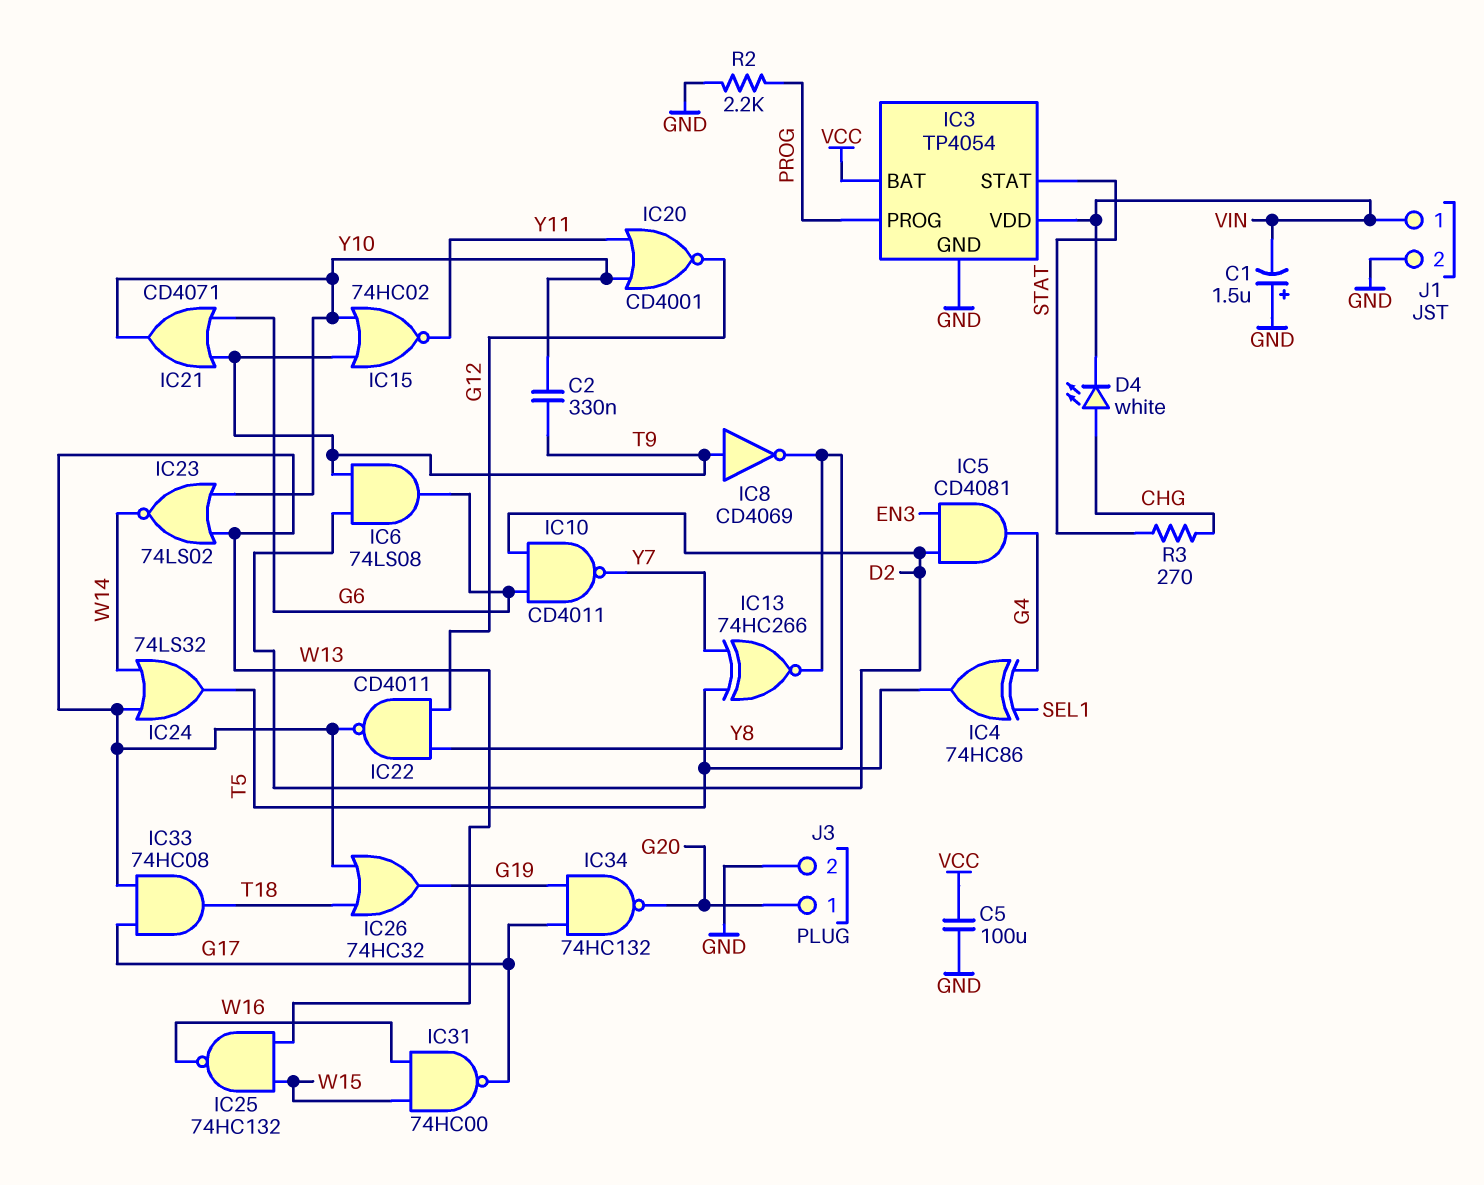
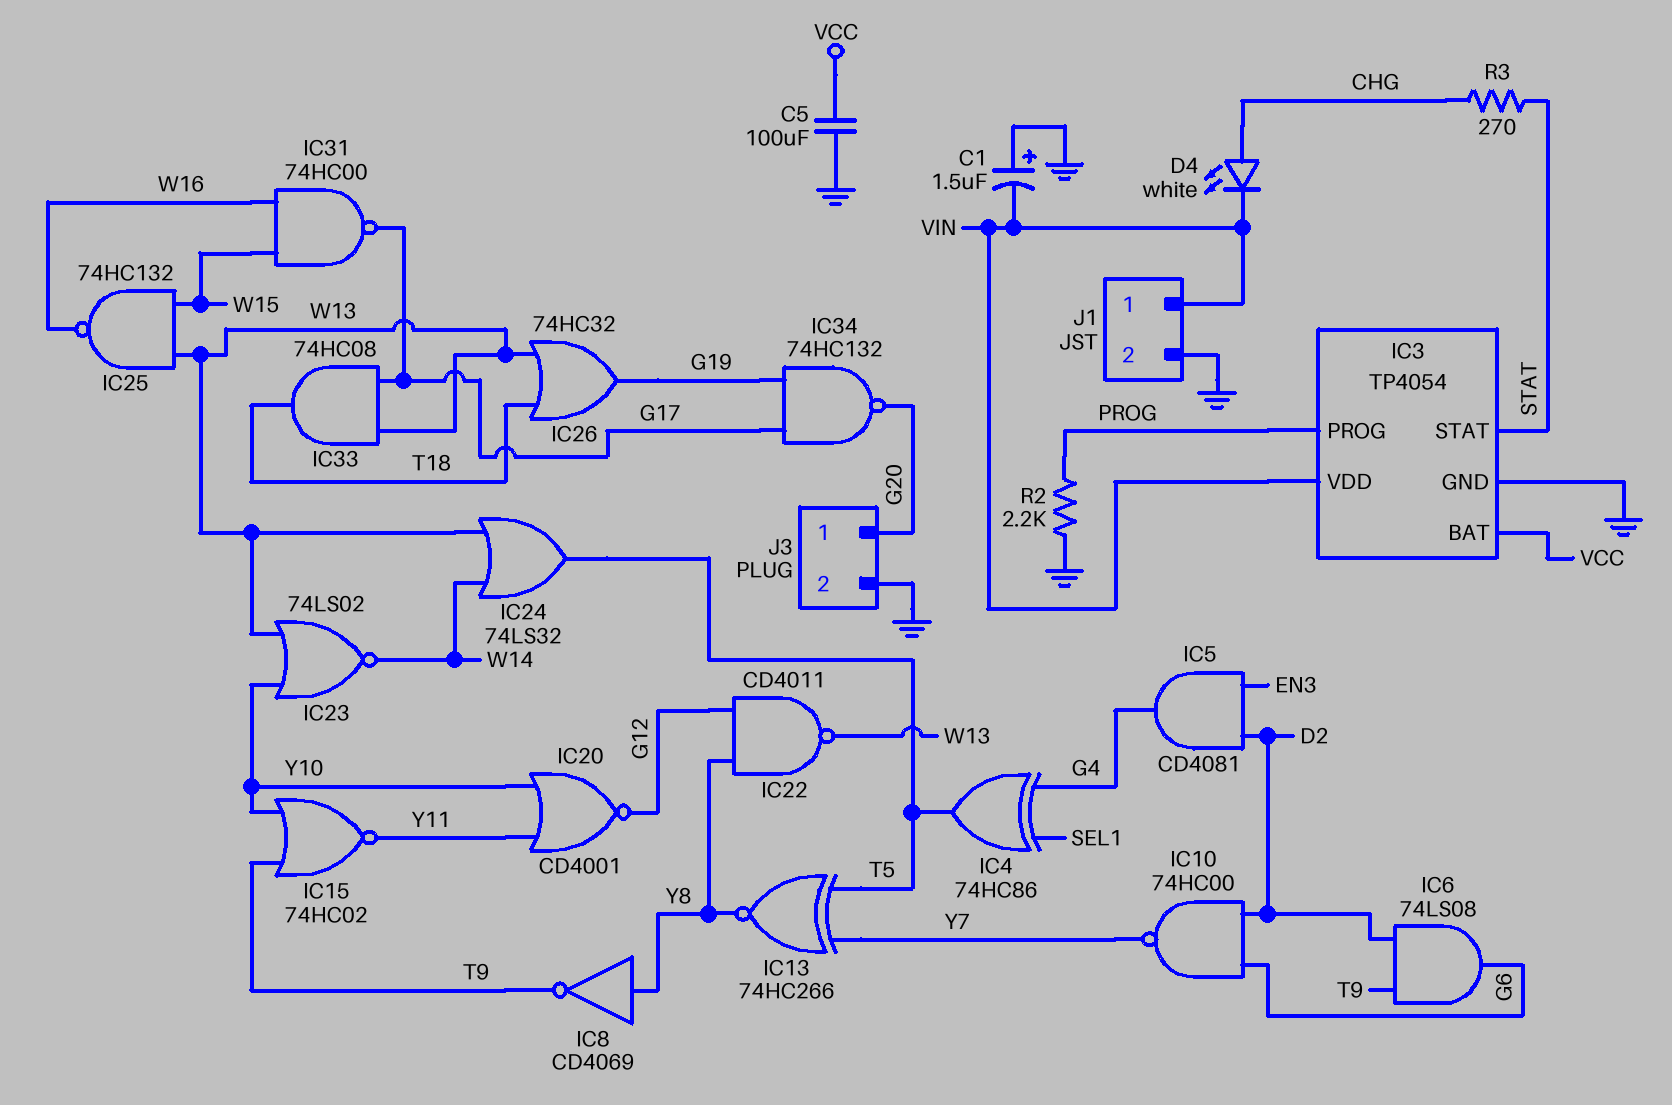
C2: 330nF (T9, Y10) -> none
IC8: NOT CD4069 (in T9, out Y8) -> NOT CD4069 (in Y8, out T9)
IC10: NAND CD4011 (in D2, in G6, out Y7) -> NAND 74HC00 (in D2, in G6, out Y7)
IC21: OR CD4071 (in G6, in T9, out Y10) -> none

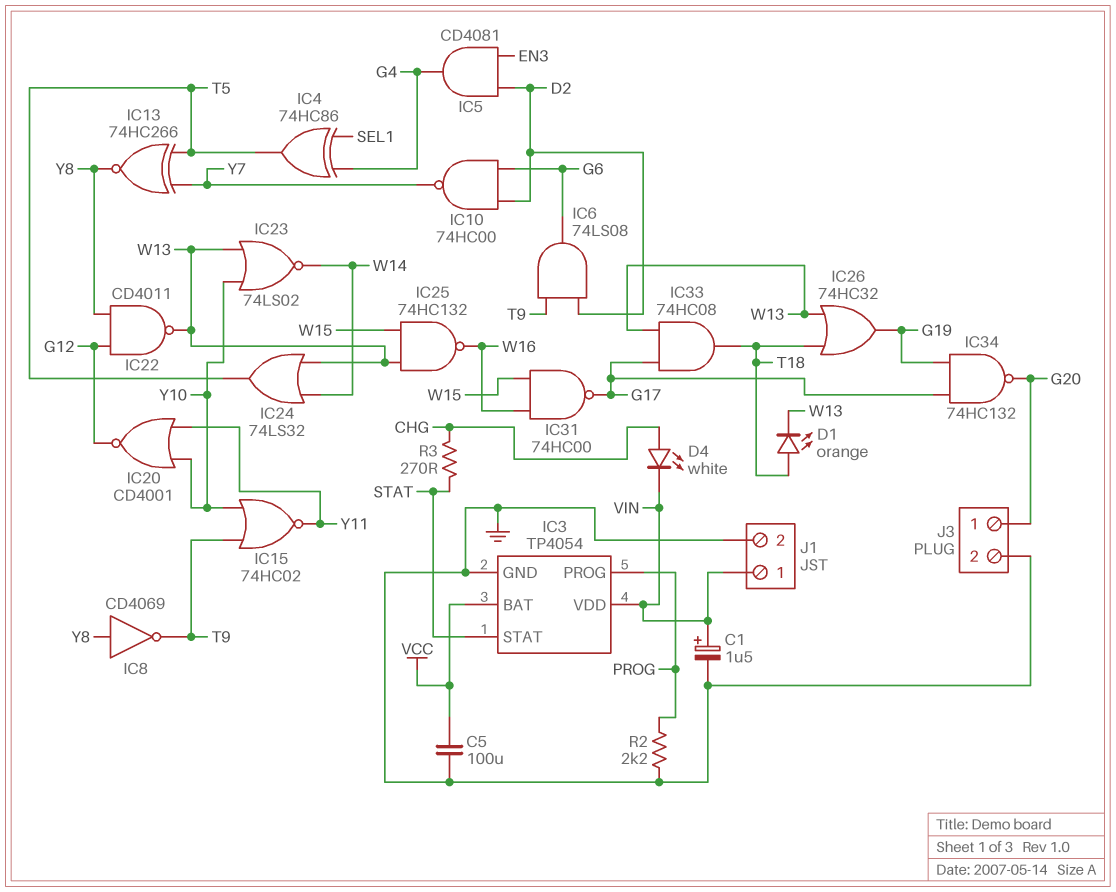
C1: 1.5uF (plus GND, minus VIN) -> 1.5uF (plus VIN, minus GND)
D1: none -> LED orange (A T18, K W13)

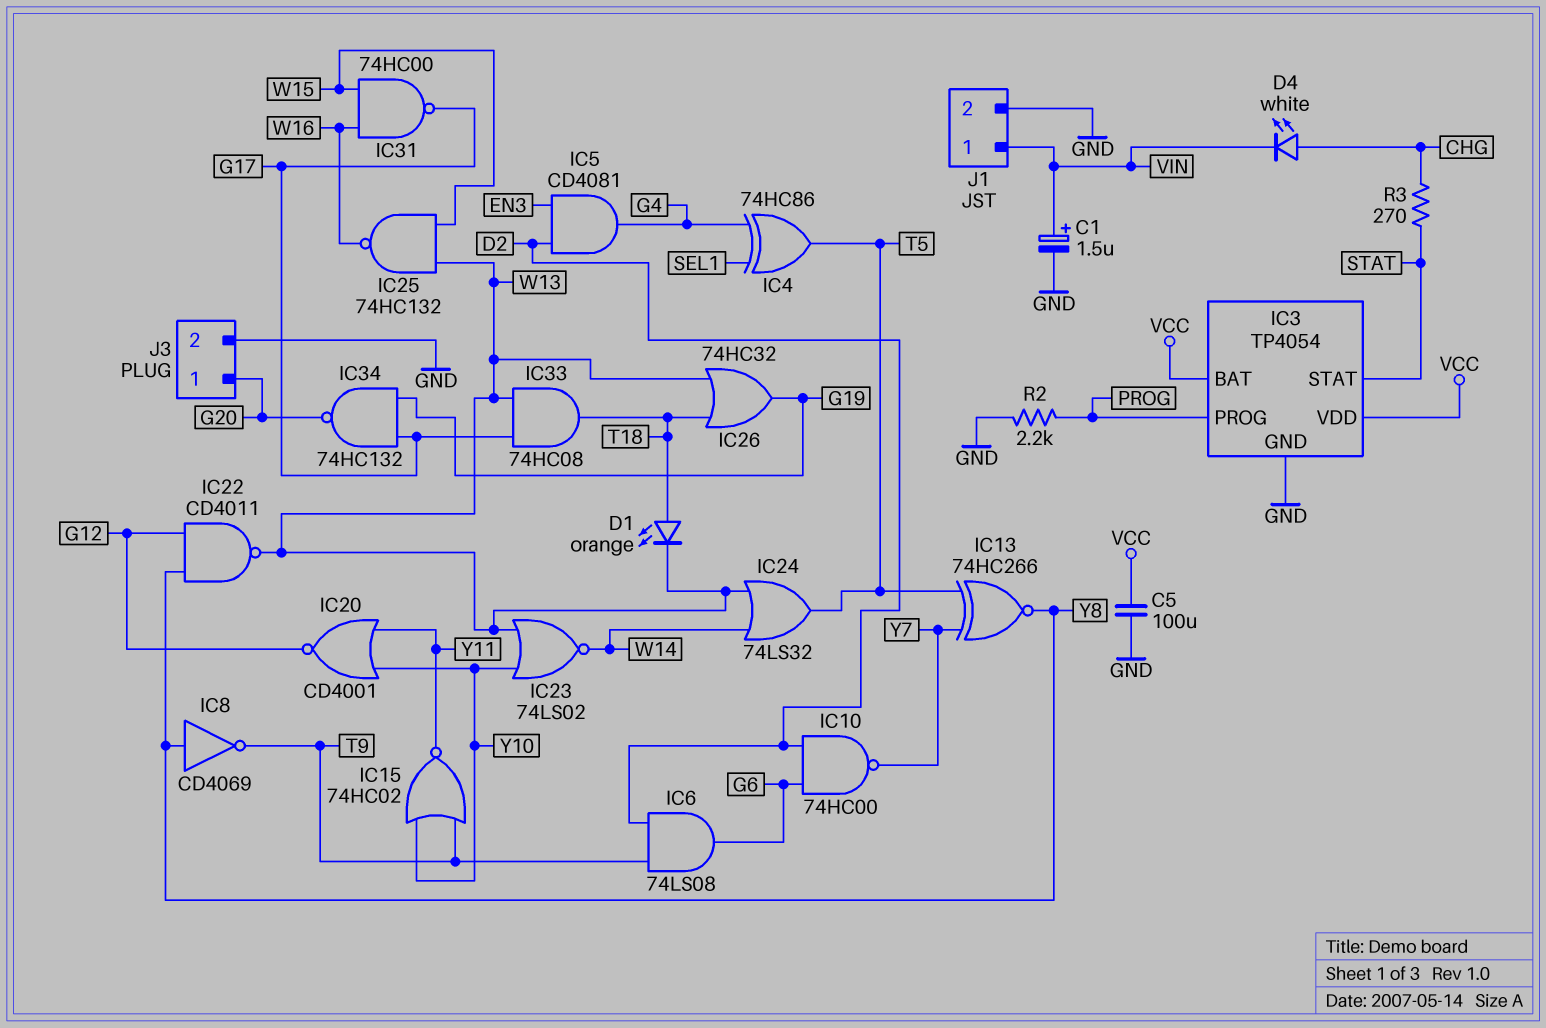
IC3 pin VDD: VIN -> VCC

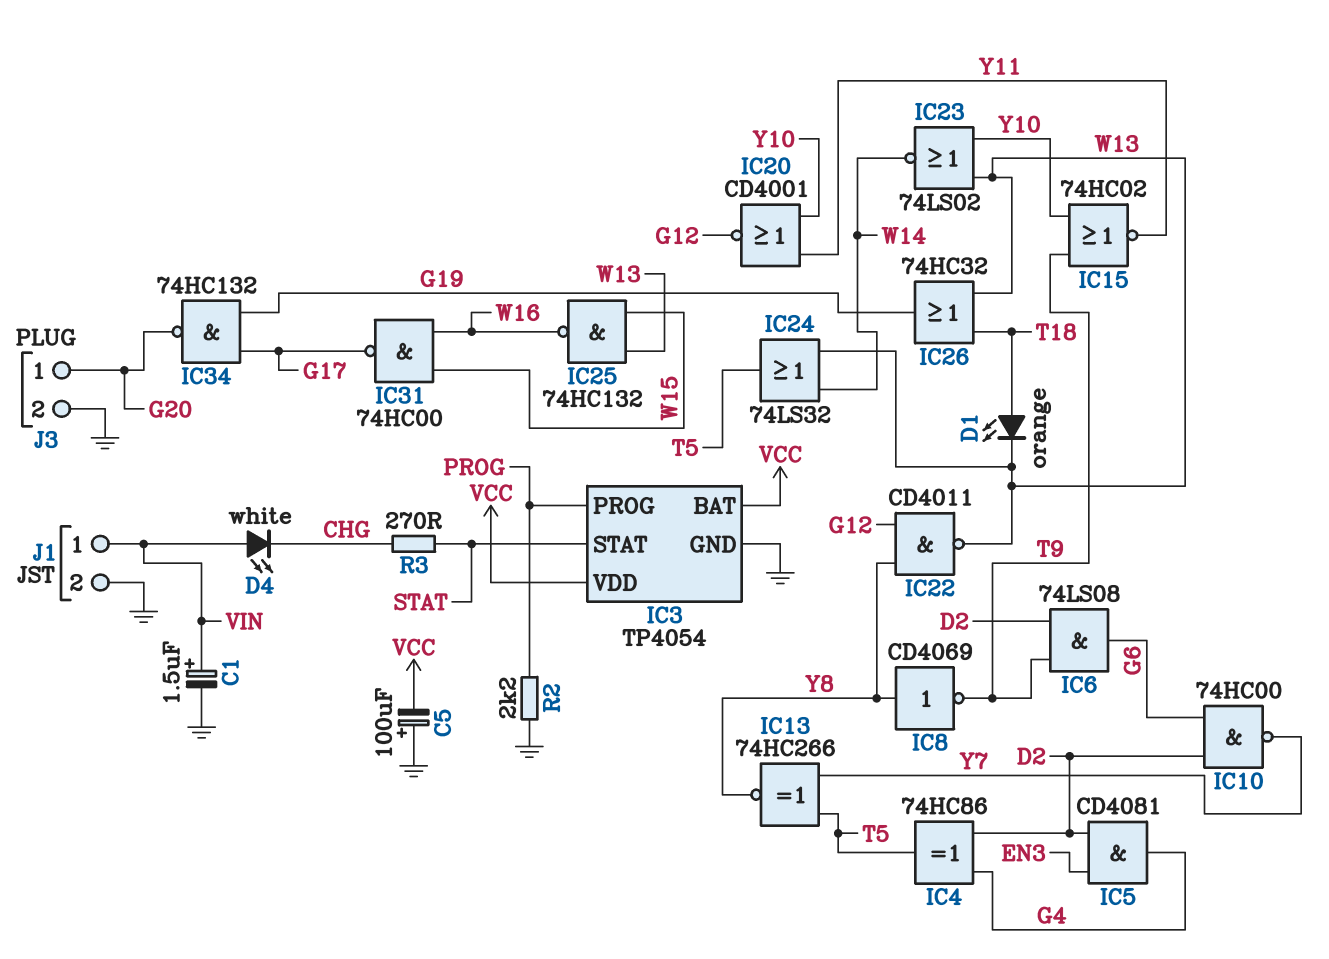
C5: 100uF (GND, VCC) -> 100uF (plus GND, minus VCC)
D4: LED white (A CHG, K VIN) -> LED white (A VIN, K CHG)
IC4: XOR 74HC86 (in G4, in SEL1, out T5) -> XOR 74HC86 (in D2, in G4, out T5)
IC33: AND 74HC08 (in G17, in W13, out T18) -> none

